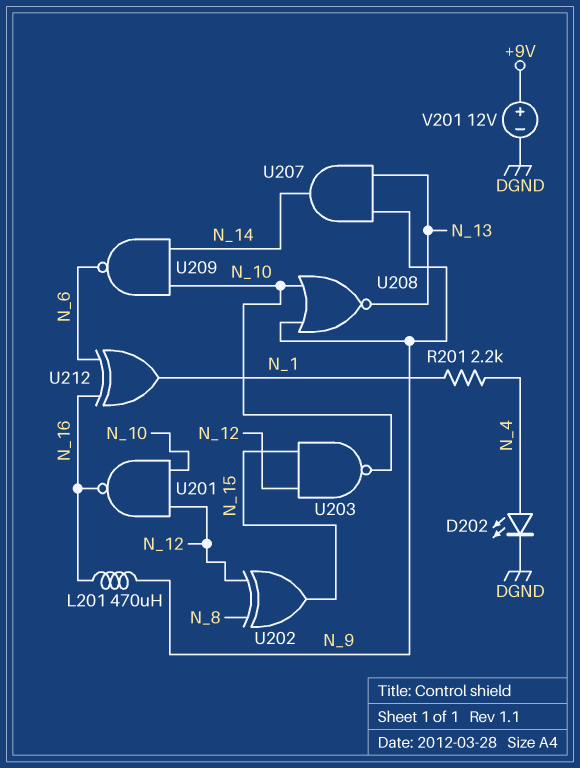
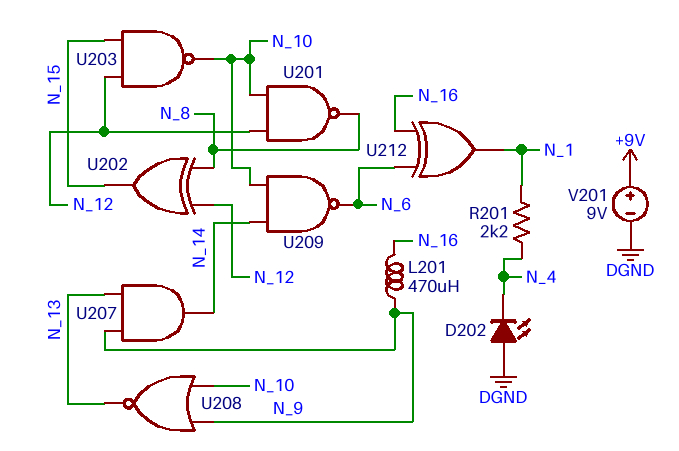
D202: LED (A N_4, K DGND) -> LED (A DGND, K N_4)
U201: NAND (in N_10, in N_12, out N_16) -> NAND (in N_10, in N_12, out N_8)
V201: 12V (plus +9V, minus DGND) -> 9V (plus +9V, minus DGND)

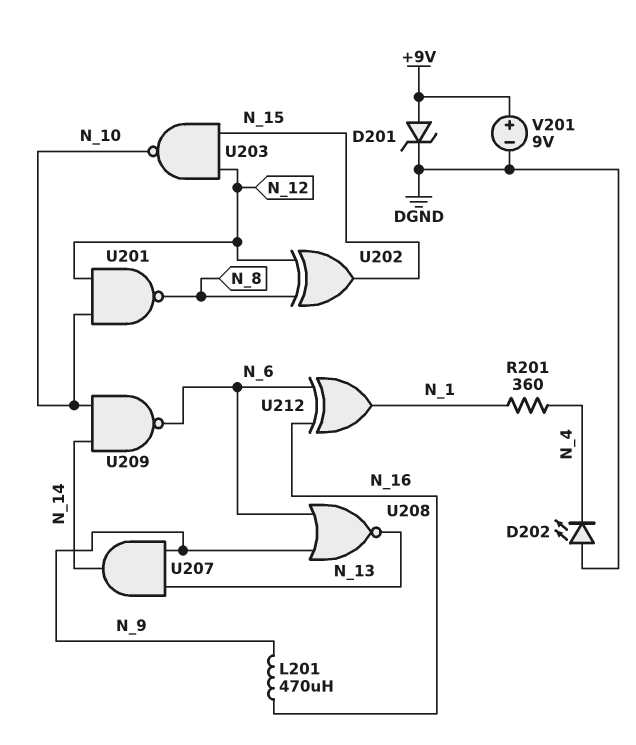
D201: none -> zener (A +9V, K DGND)
R201: 2.2k (N_1, N_4) -> 360 (N_1, N_4)
U208: NOR (in N_9, in N_10, out N_13) -> NOR (in N_6, in N_9, out N_13)

